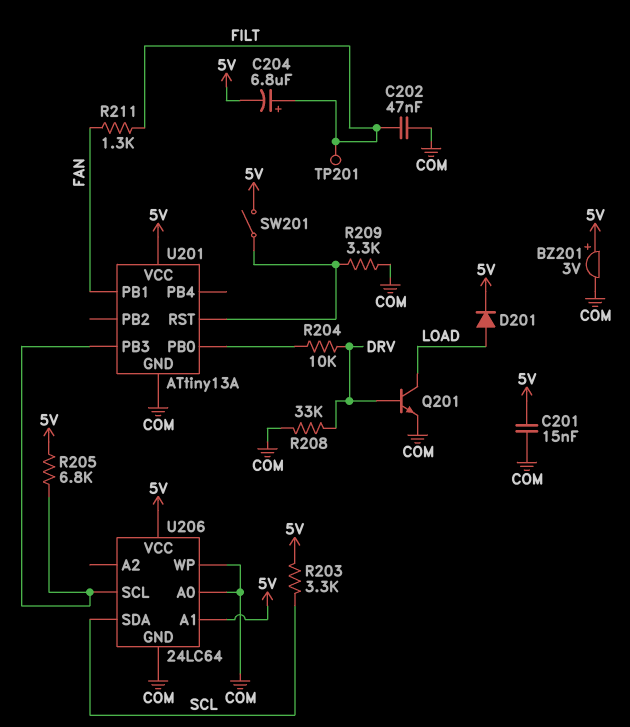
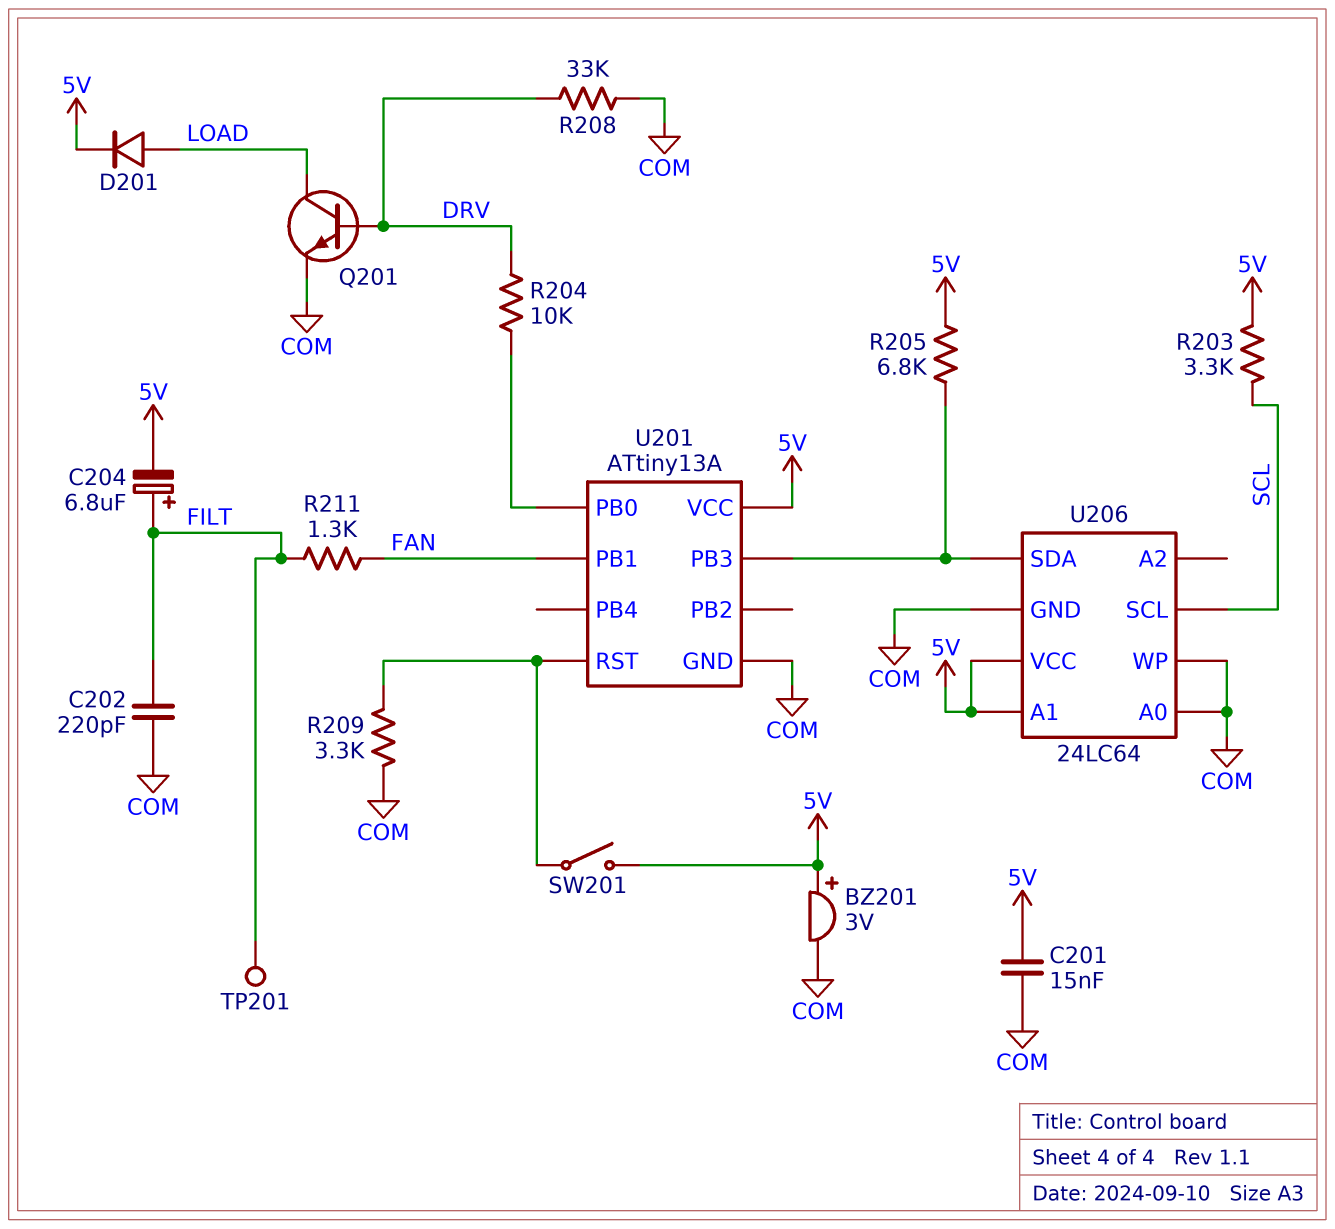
C202: 47nF (COM, FILT) -> 220pF (COM, FILT)
U206 pin SCL: U201/PB3 -> SCL
U206 pin SDA: SCL -> U201/PB3

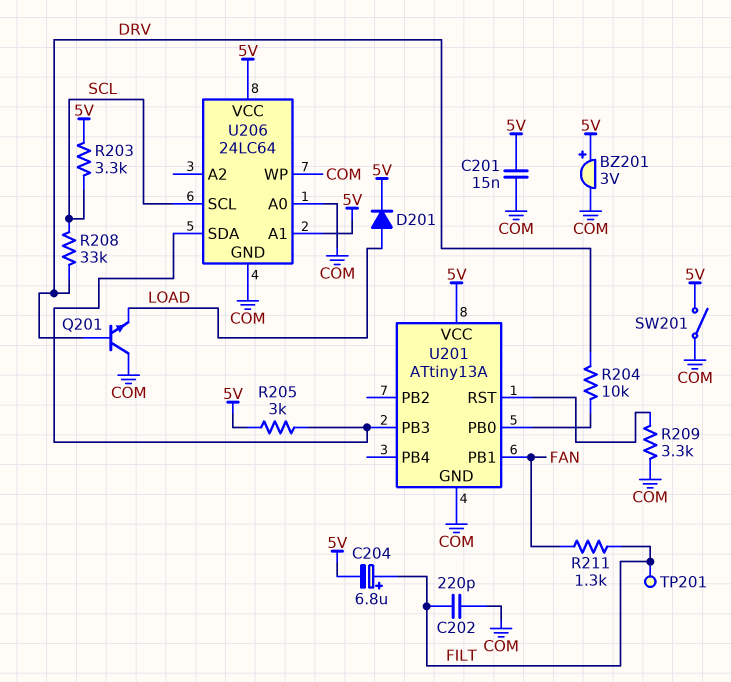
Q201: NPN (B DRV, C LOAD, E COM) -> NPN (B DRV, C COM, E LOAD)
R205: 6.8k (5V, U201/PB3) -> 3k (5V, U201/PB3)
R208: 33k (COM, DRV) -> 33k (DRV, SCL)
SW201: switch (5V, U201/RST) -> switch (5V, COM)

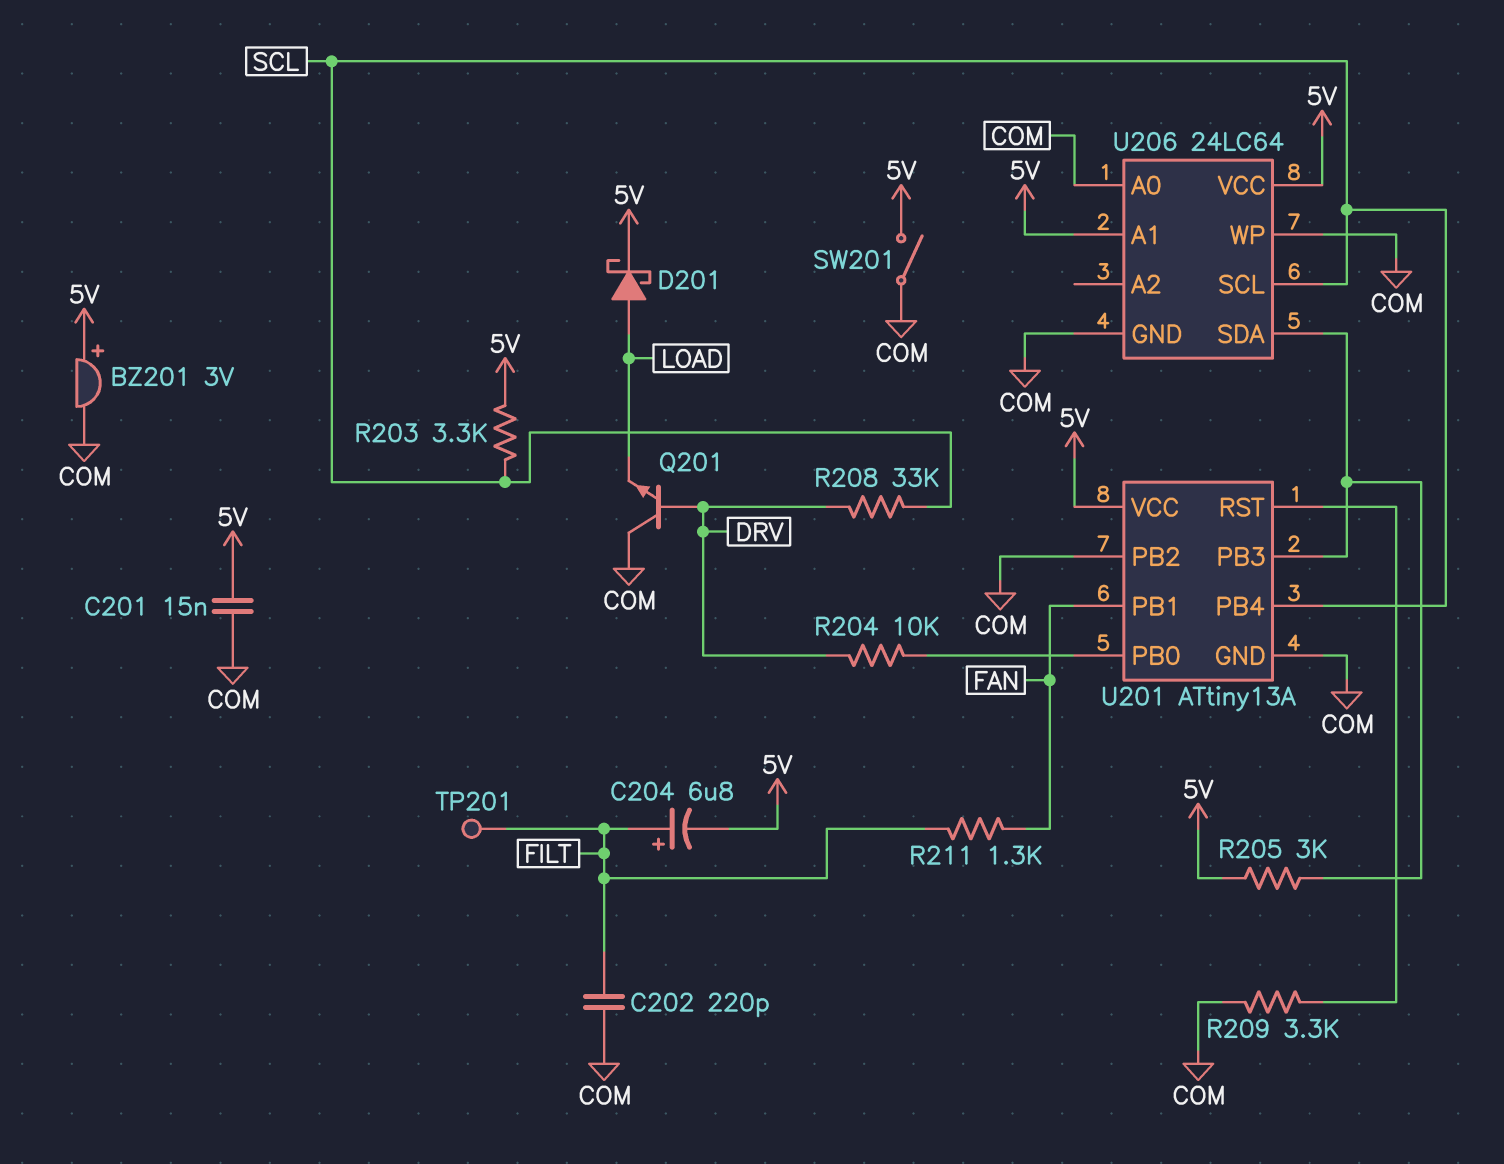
D201: diode (A LOAD, K 5V) -> schottky (A LOAD, K 5V)
U201 pin PB2: none -> COM
U201 pin PB4: none -> SCL

